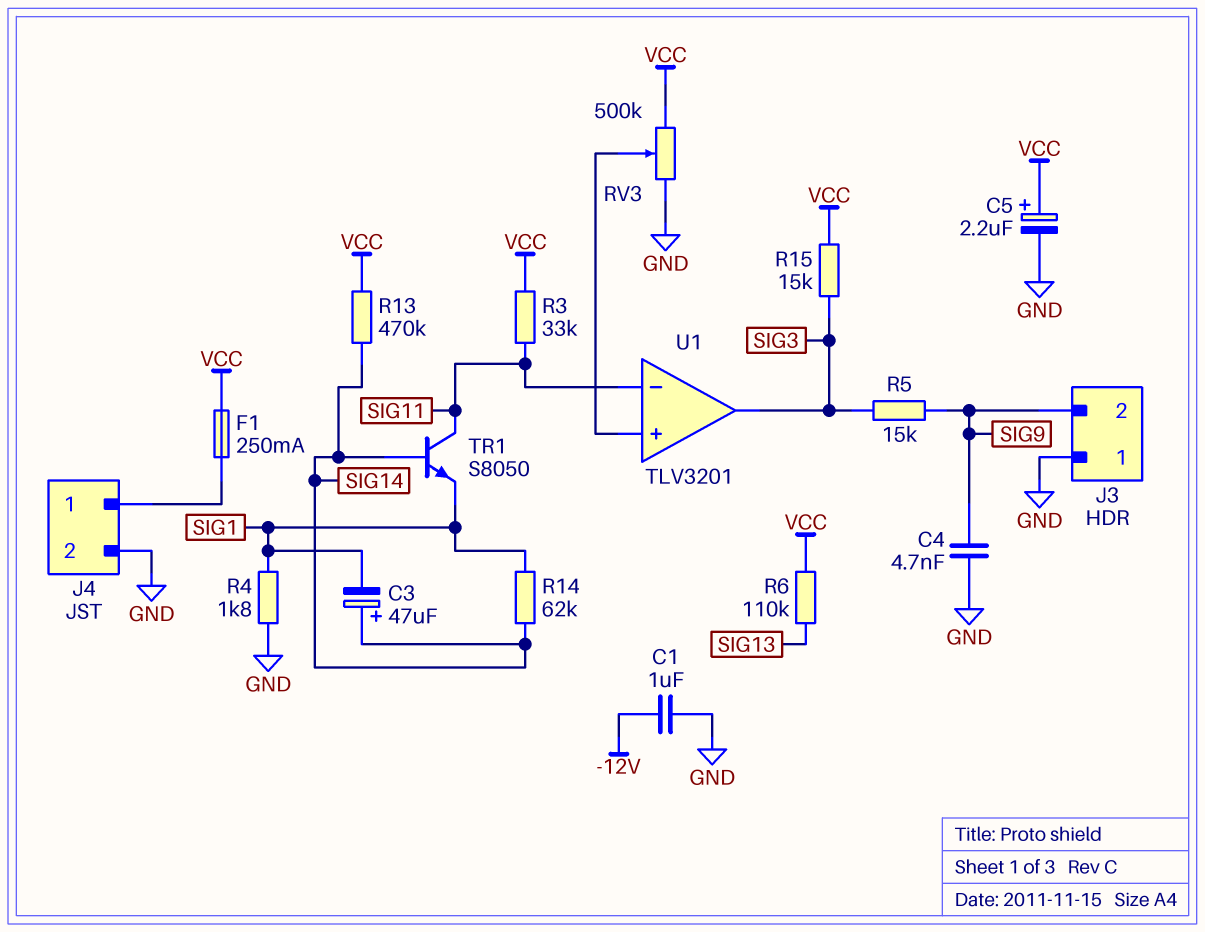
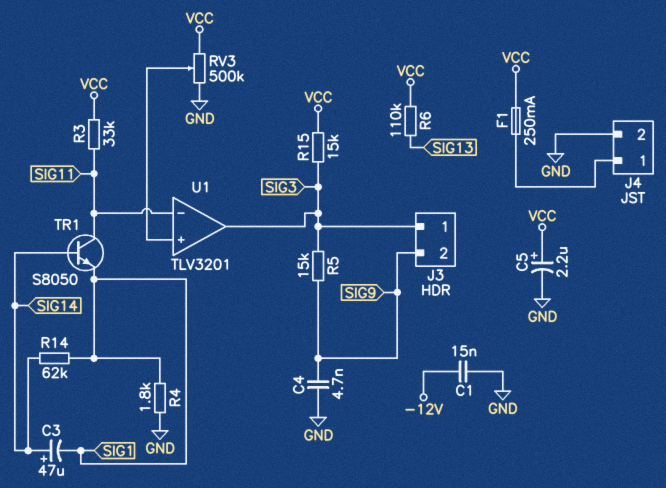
C1: 1uF (-12V, GND) -> 15nF (-12V, GND)
J3 pin 1: GND -> SIG3
R13: 470k (SIG14, VCC) -> none

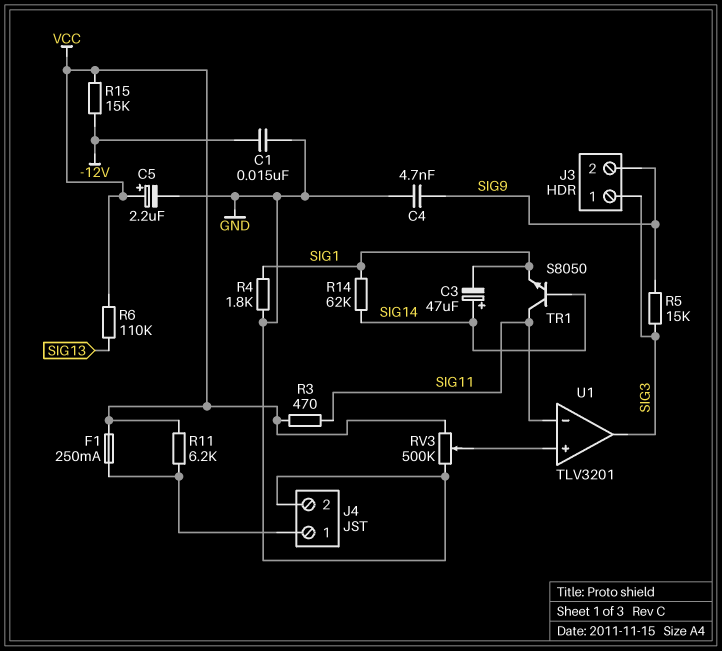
R3: 33k (SIG11, VCC) -> 470 (SIG11, VCC)
R11: none -> 6.2k (J4/1, VCC)
R15: 15k (SIG3, VCC) -> 15k (-12V, VCC)

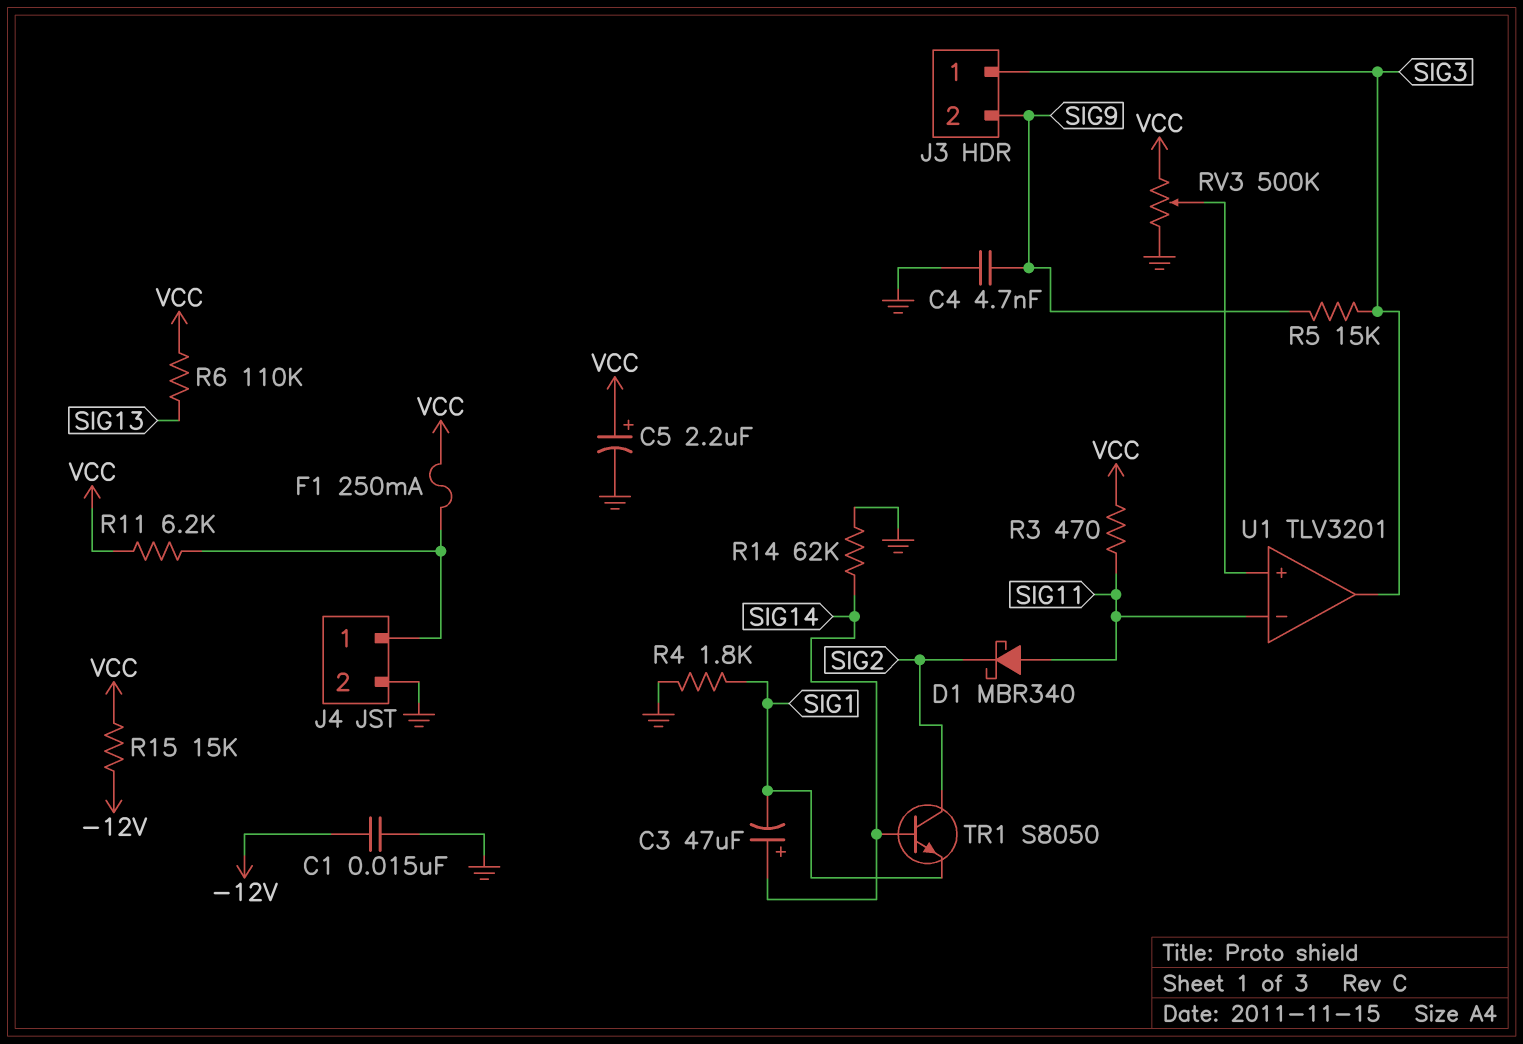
D1: none -> schottky MBR340 (A SIG11, K SIG2)
R14: 62k (SIG1, SIG14) -> 62k (GND, SIG14)
TR1: NPN S8050 (B SIG14, C SIG11, E SIG1) -> NPN S8050 (B SIG14, C SIG2, E SIG1)

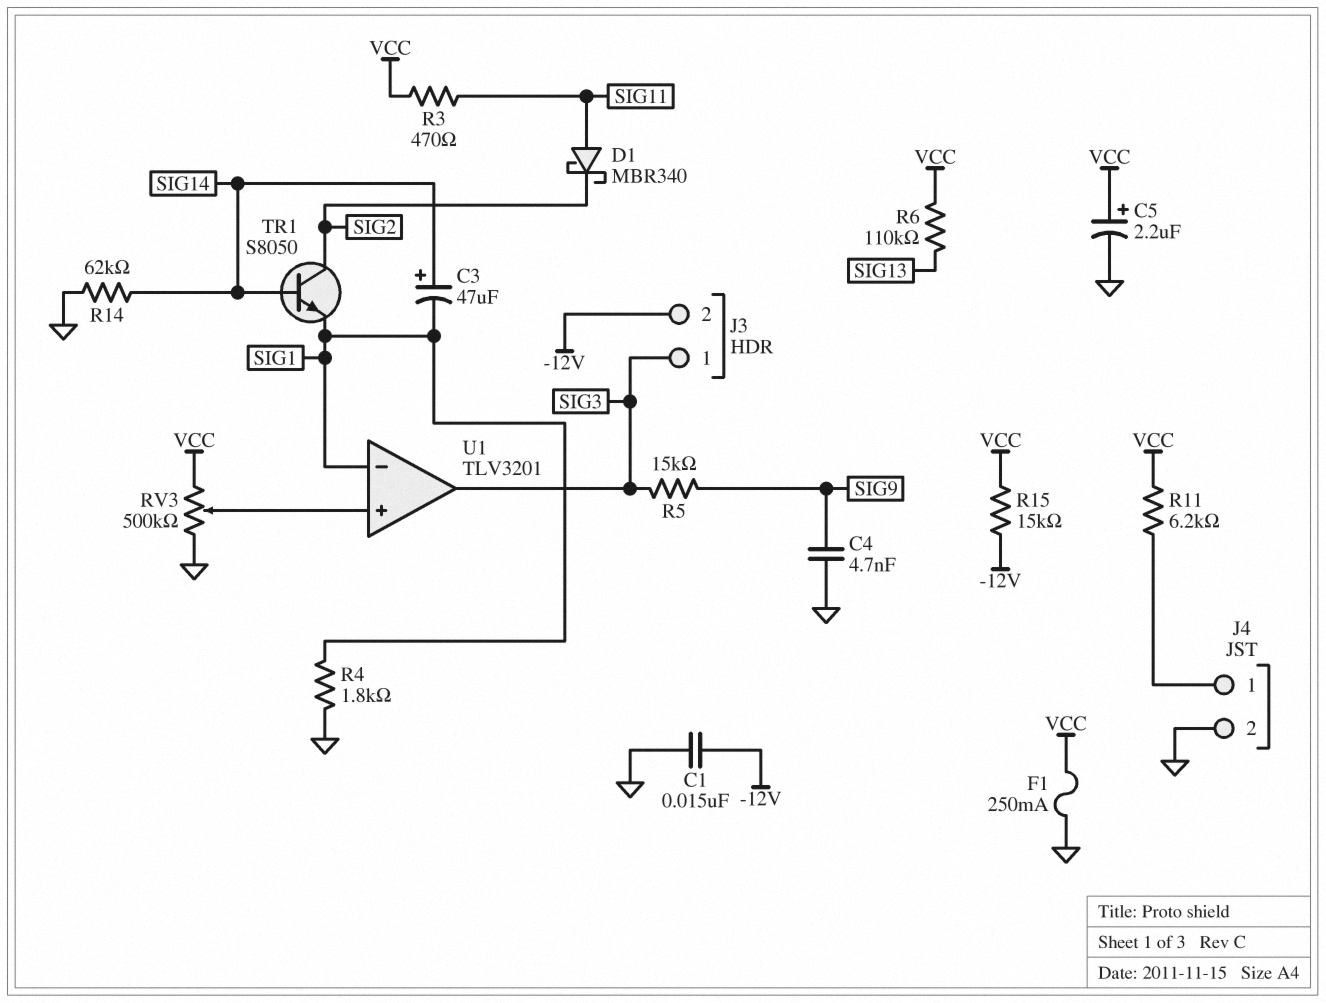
F1: 250mA (J4/1, VCC) -> 250mA (GND, VCC)
J3 pin 2: SIG9 -> -12V
U1 pin in-: SIG11 -> SIG1

